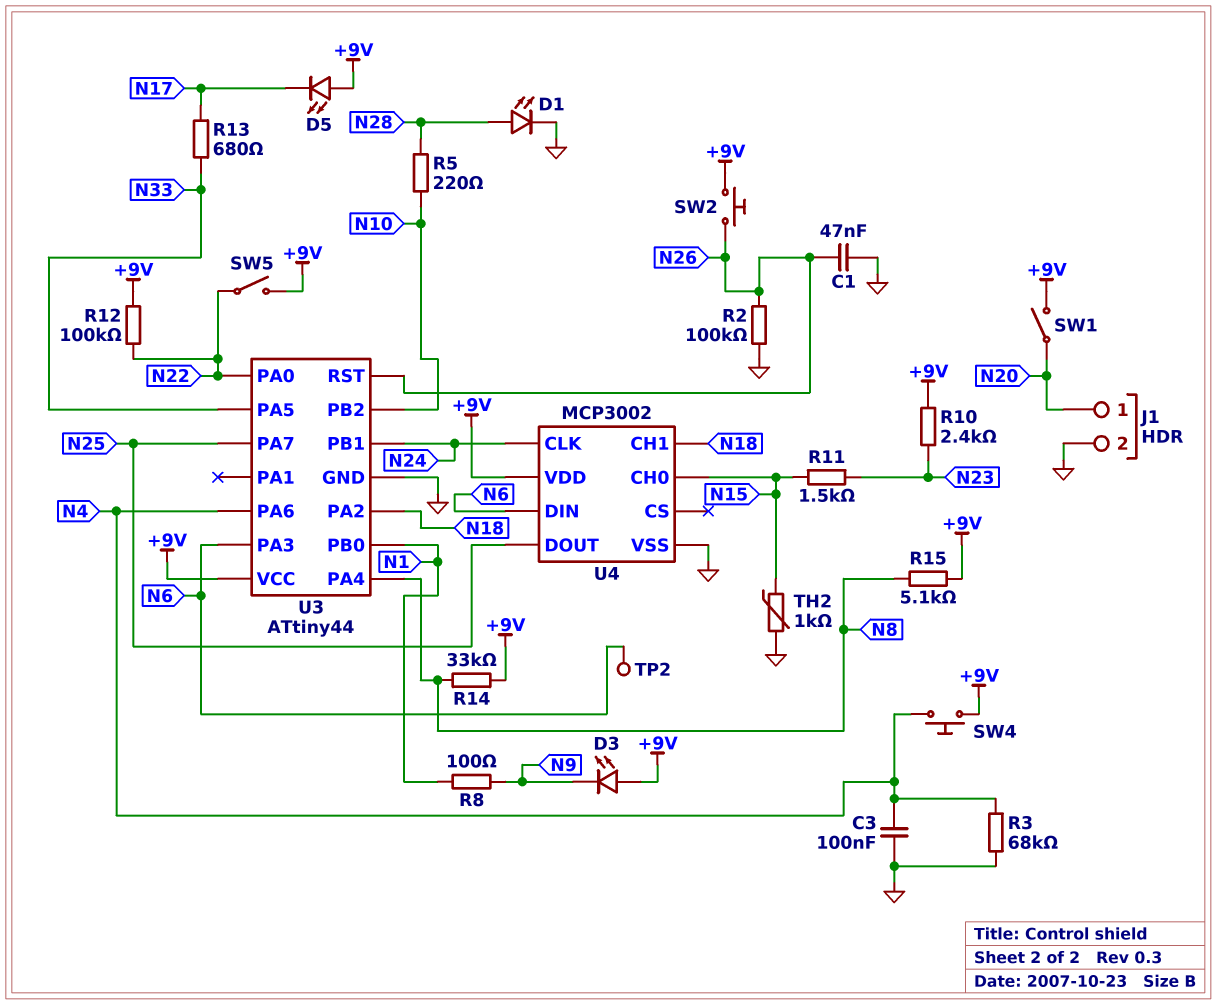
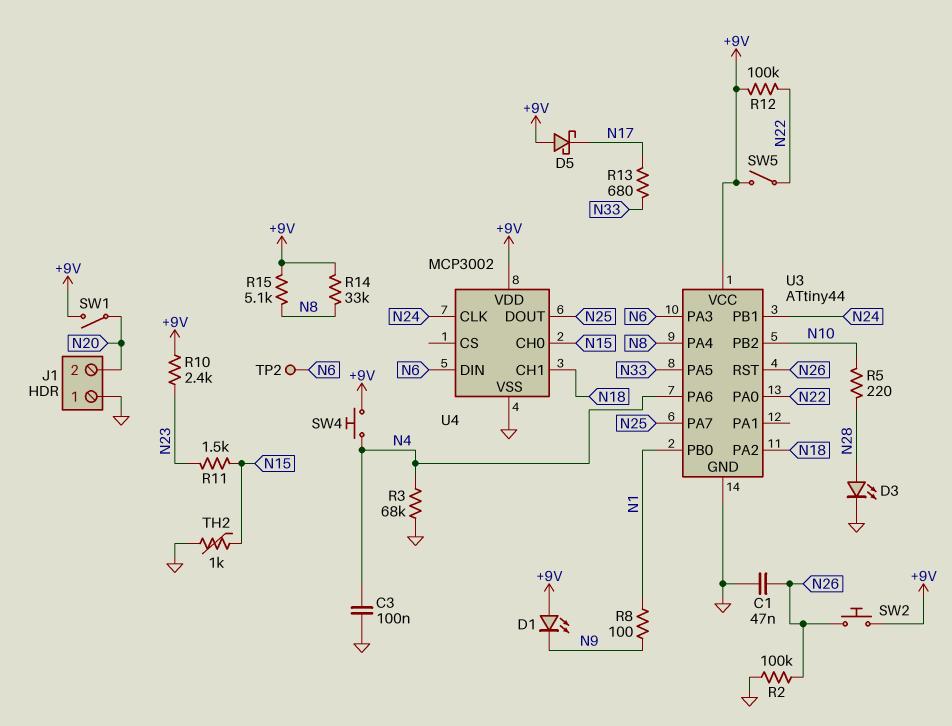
D1: LED (A N28, K GND) -> LED (A +9V, K N9)
D3: LED (A +9V, K N9) -> LED (A N28, K GND)
D5: LED (A +9V, K N17) -> schottky (A +9V, K N17)
J1 pin 1: N20 -> GND
J1 pin 2: GND -> N20

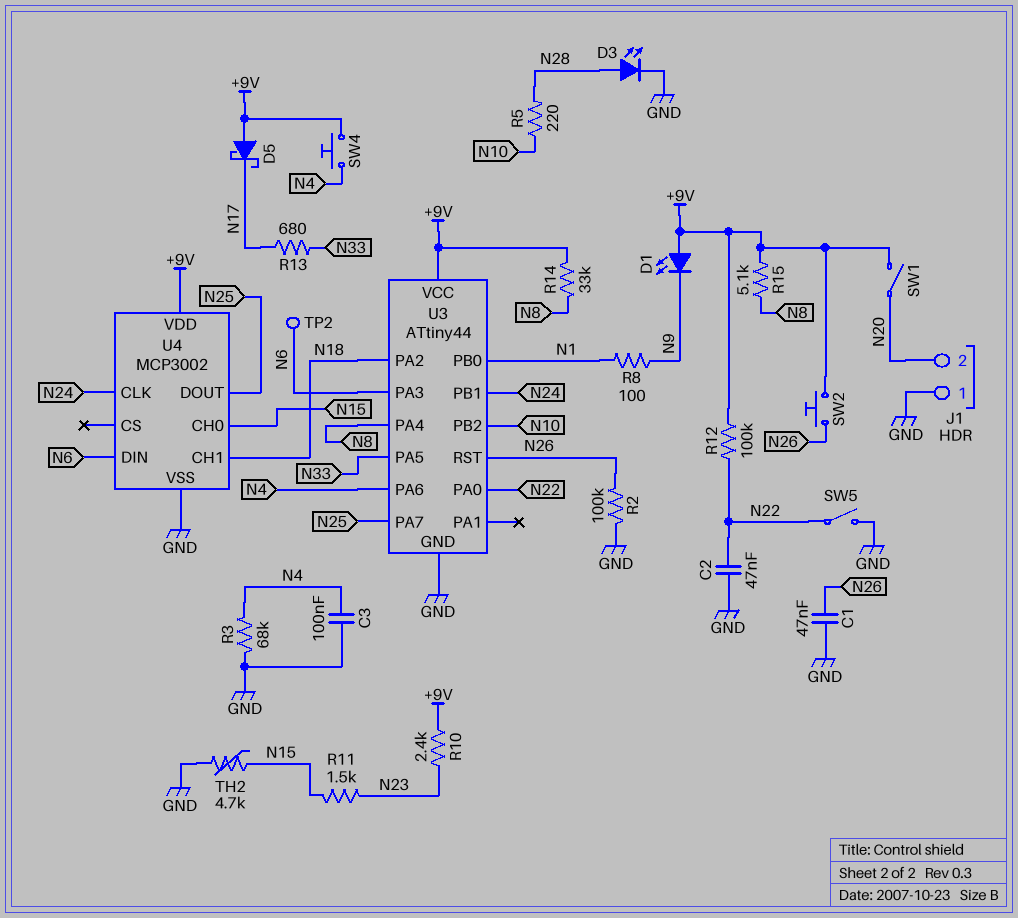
C2: none -> 47nF (GND, N22)
SW5: switch (+9V, N22) -> switch (GND, N22)
TH2: 1k (GND, N15) -> 4.7k (GND, N15)

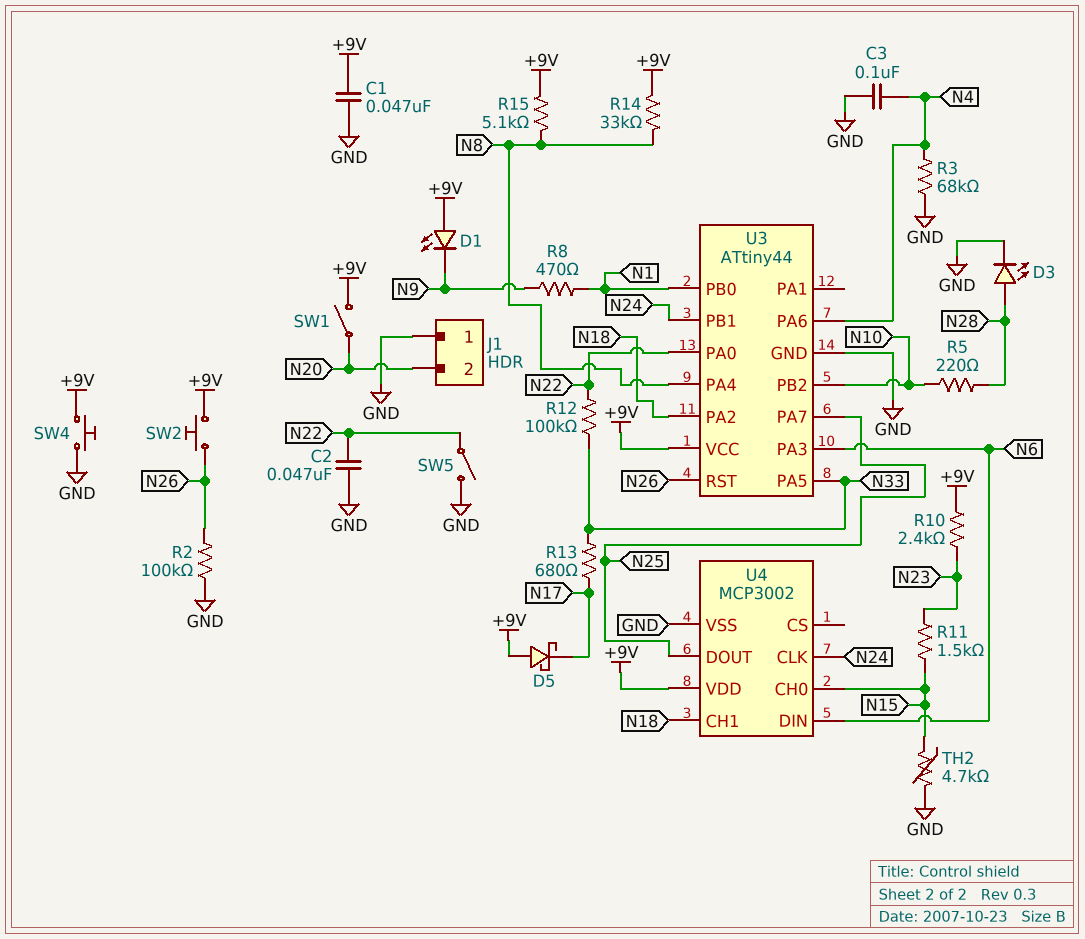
C1: 47nF (GND, N26) -> 47nF (+9V, GND)
R8: 100 (N1, N9) -> 470 (N1, N9)
R12: 100k (+9V, N22) -> 100k (N22, N33)
SW4: button (+9V, N4) -> button (+9V, GND)
TP2: test point (N6) -> none

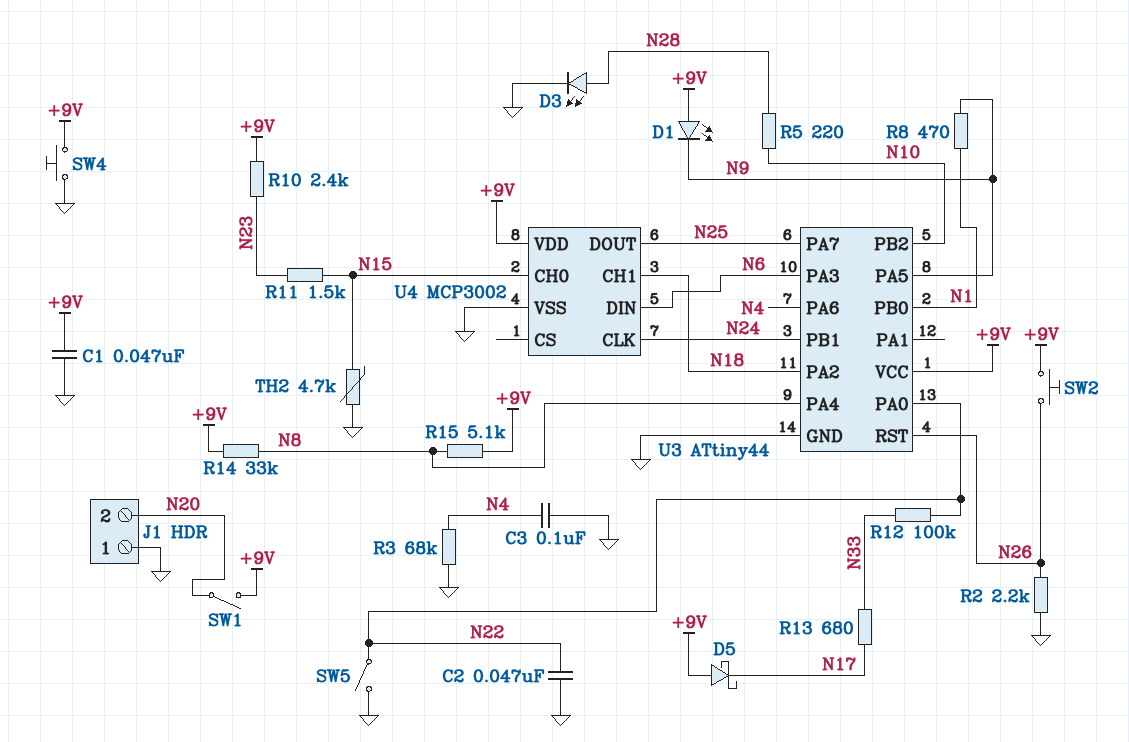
R2: 100k (GND, N26) -> 2.2k (GND, N26)
U3 pin PA5: N33 -> N9

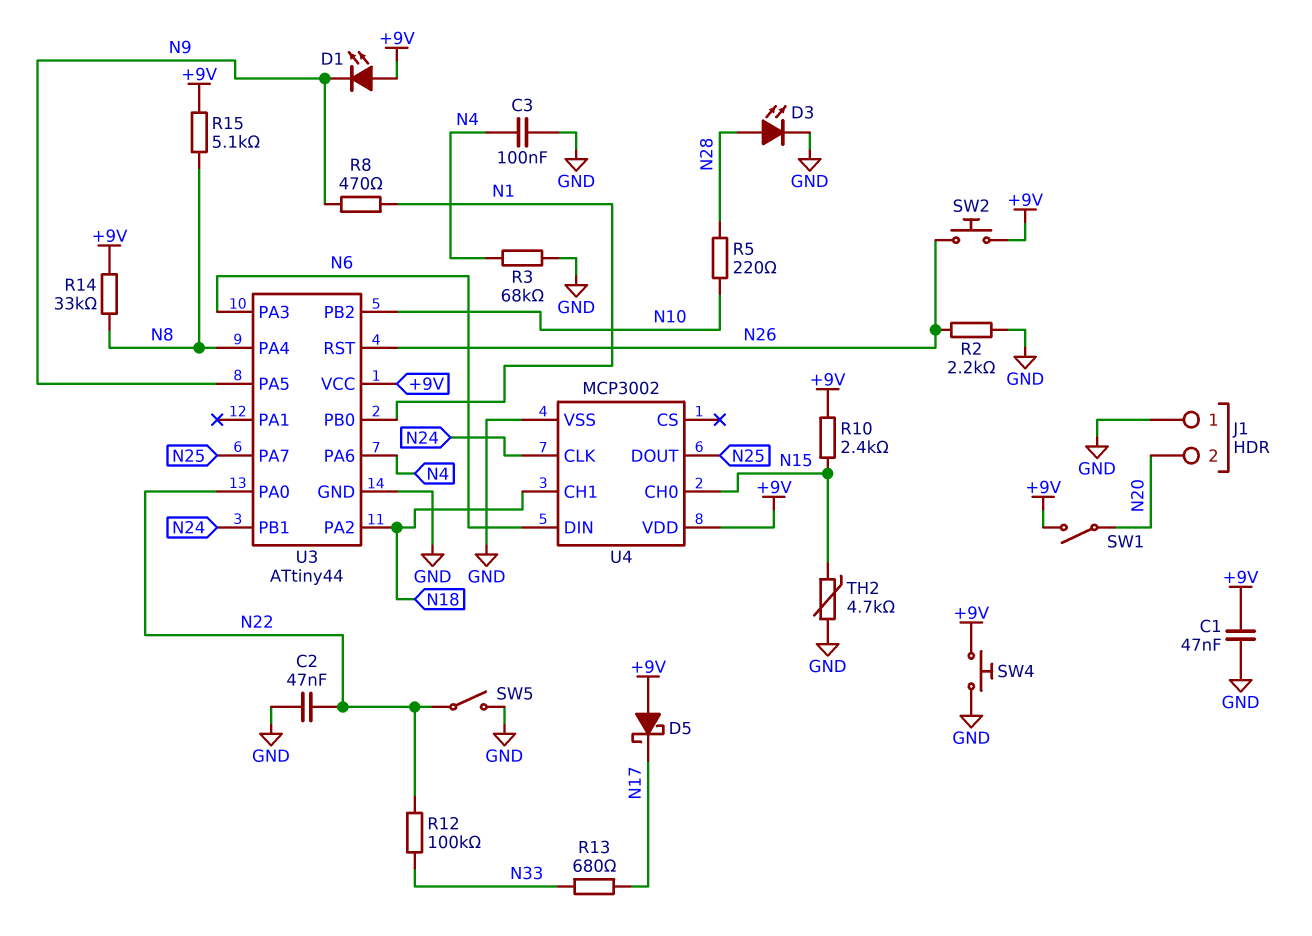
R10: 2.4k (+9V, N23) -> 2.4k (+9V, N15)
R11: 1.5k (N15, N23) -> none

